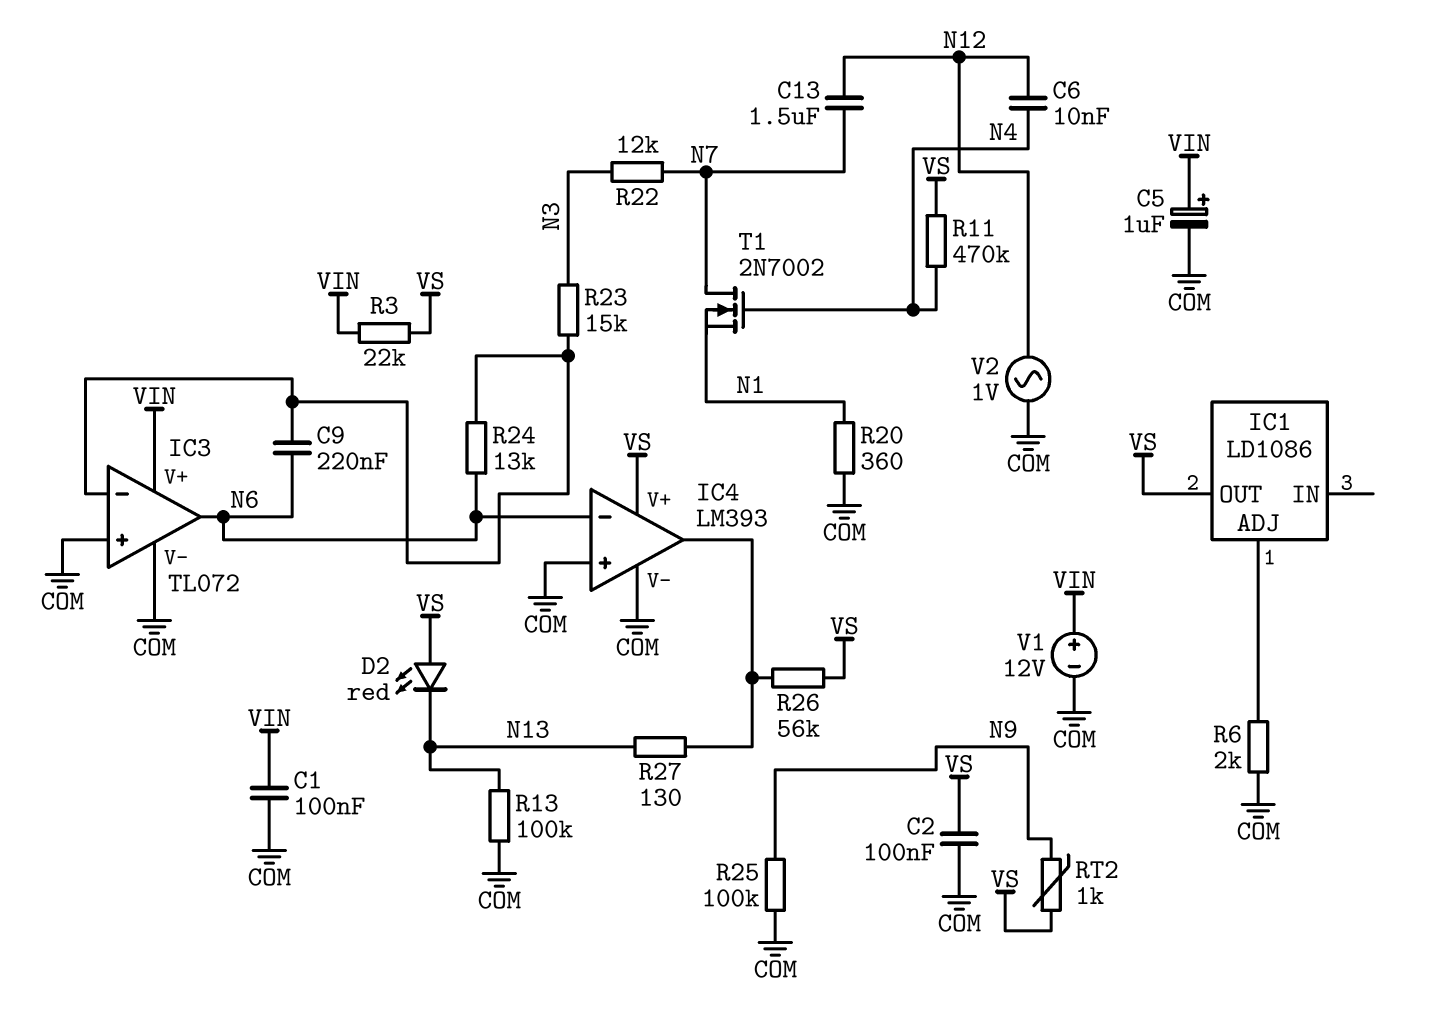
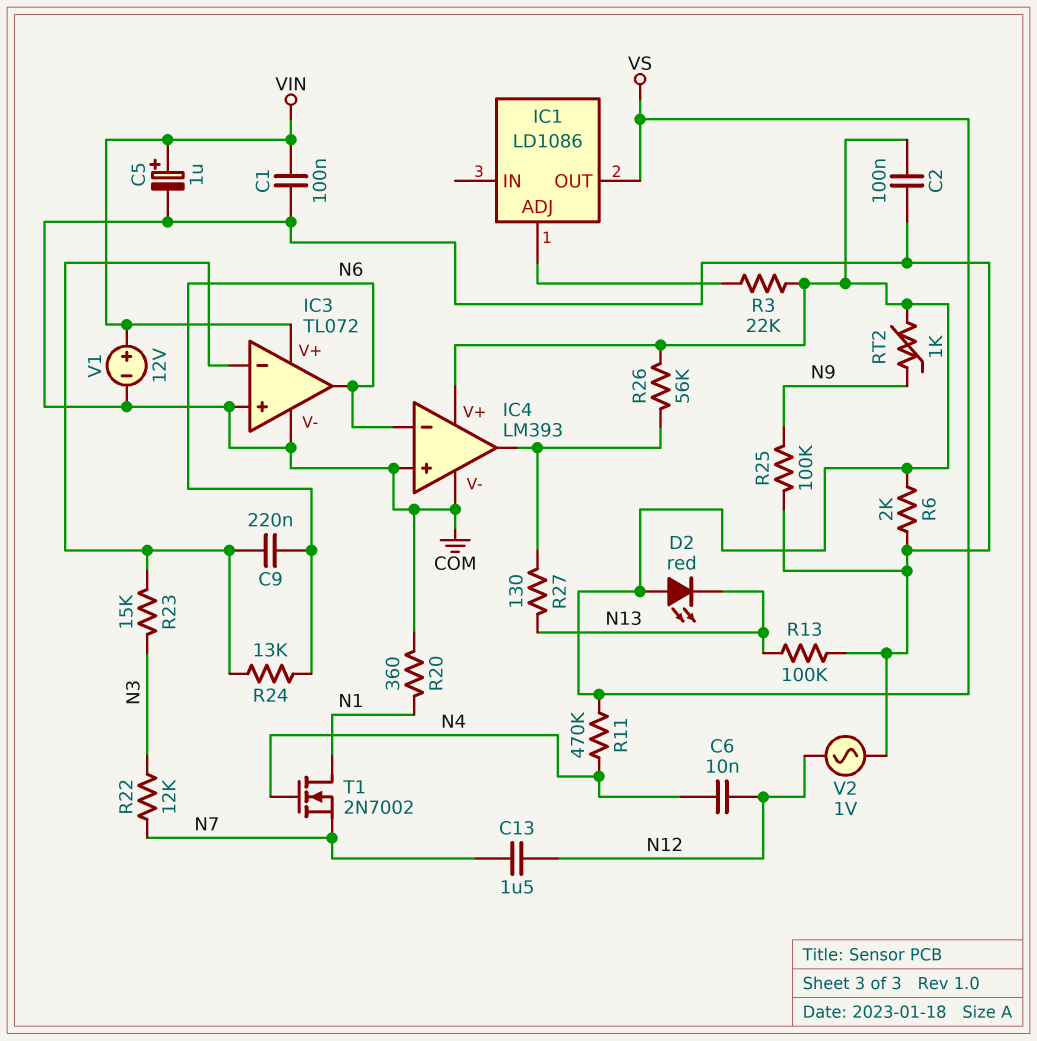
R3: 22k (VIN, VS) -> 22k (IC1/ADJ, VS)
R6: 2k (COM, IC1/ADJ) -> 2k (COM, VS)
T1: NMOS 2N7002 (G N4, D N7, S N1) -> NMOS 2N7002 (G N4, D N1, S N7)

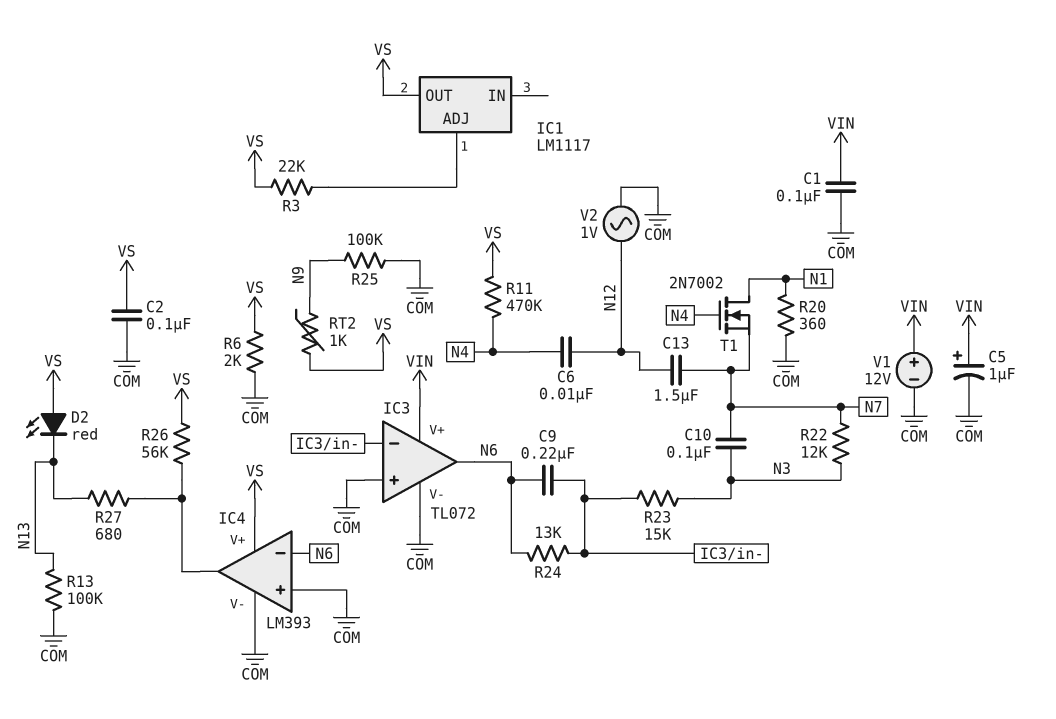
C10: none -> 100nF (N3, N7)
IC1: LD1086 -> LM1117
R27: 130 (IC4/out, N13) -> 680 (IC4/out, N13)

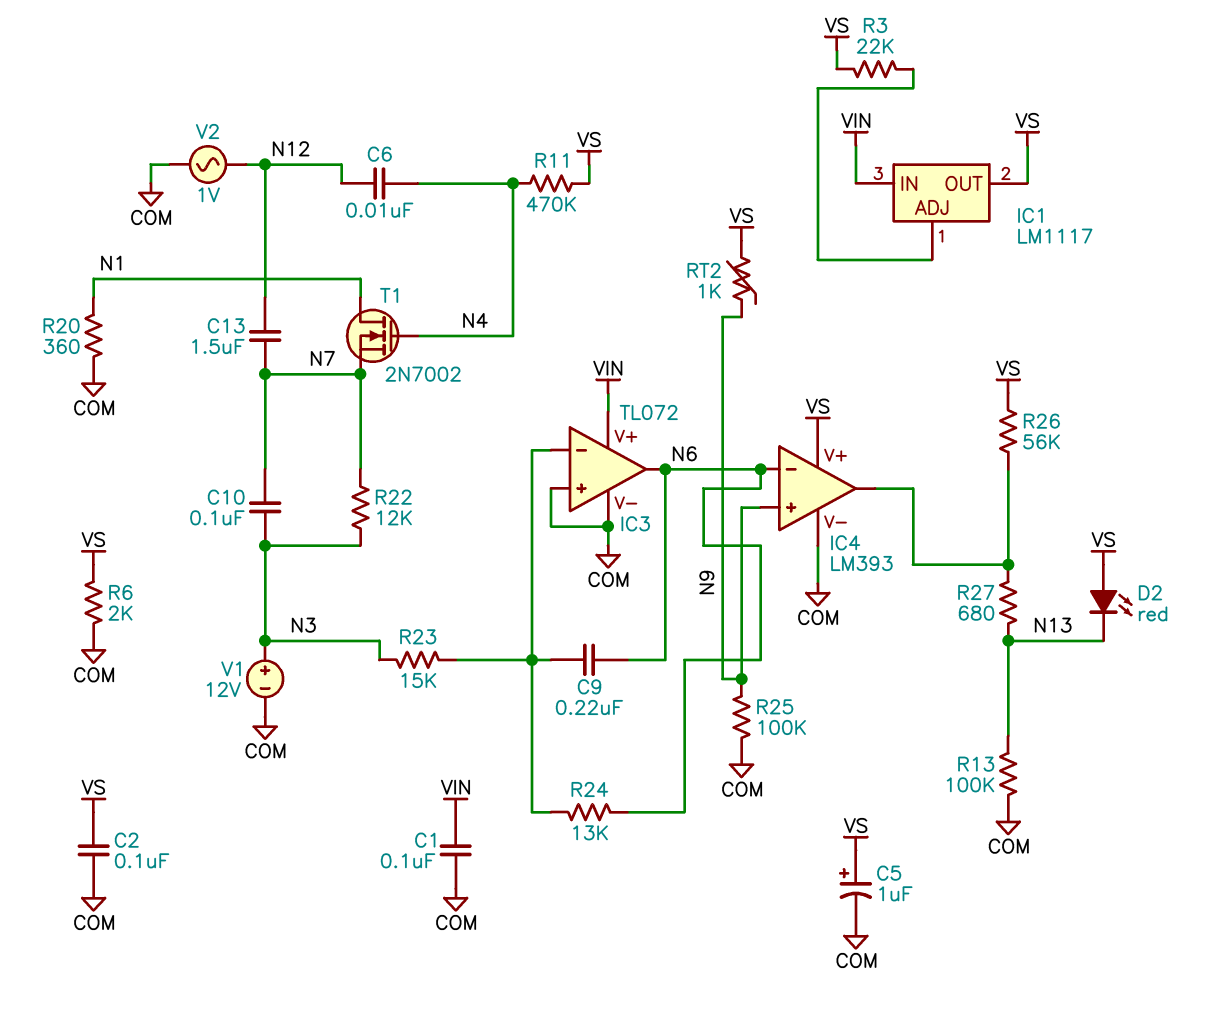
C5: 1uF (plus VIN, minus COM) -> 1uF (plus VS, minus COM)
IC1 pin IN: none -> VIN
IC4 pin in+: COM -> N9
V1: 12V (plus VIN, minus COM) -> 12V (plus N3, minus COM)

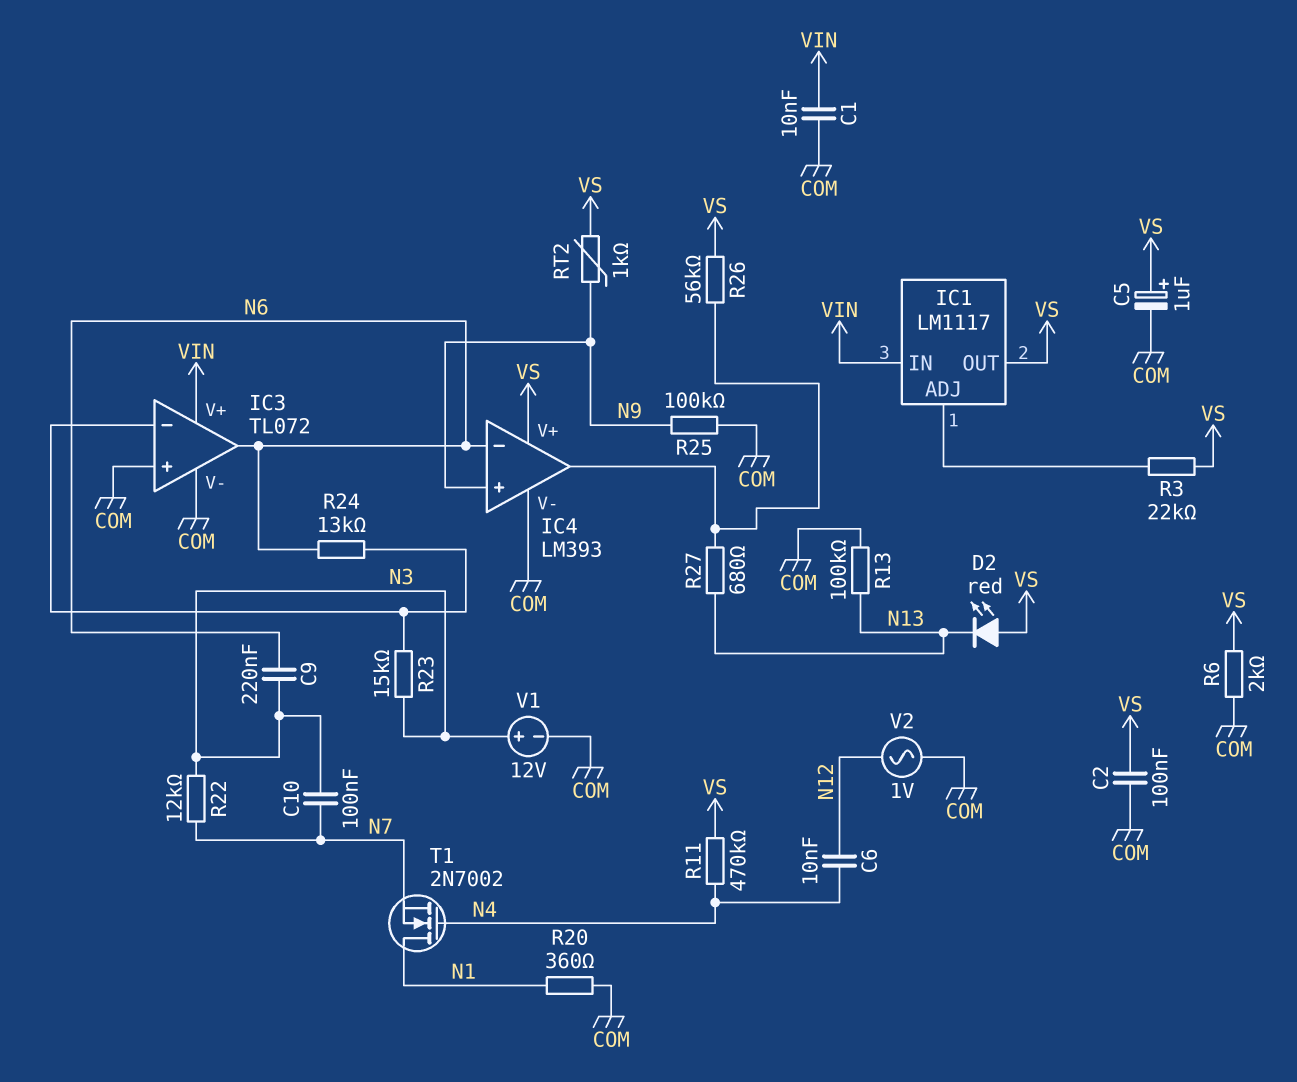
C1: 100nF (COM, VIN) -> 10nF (COM, VIN)
C9: 220nF (IC3/in-, N6) -> 220nF (N3, N6)
C13: 1.5uF (N7, N12) -> none

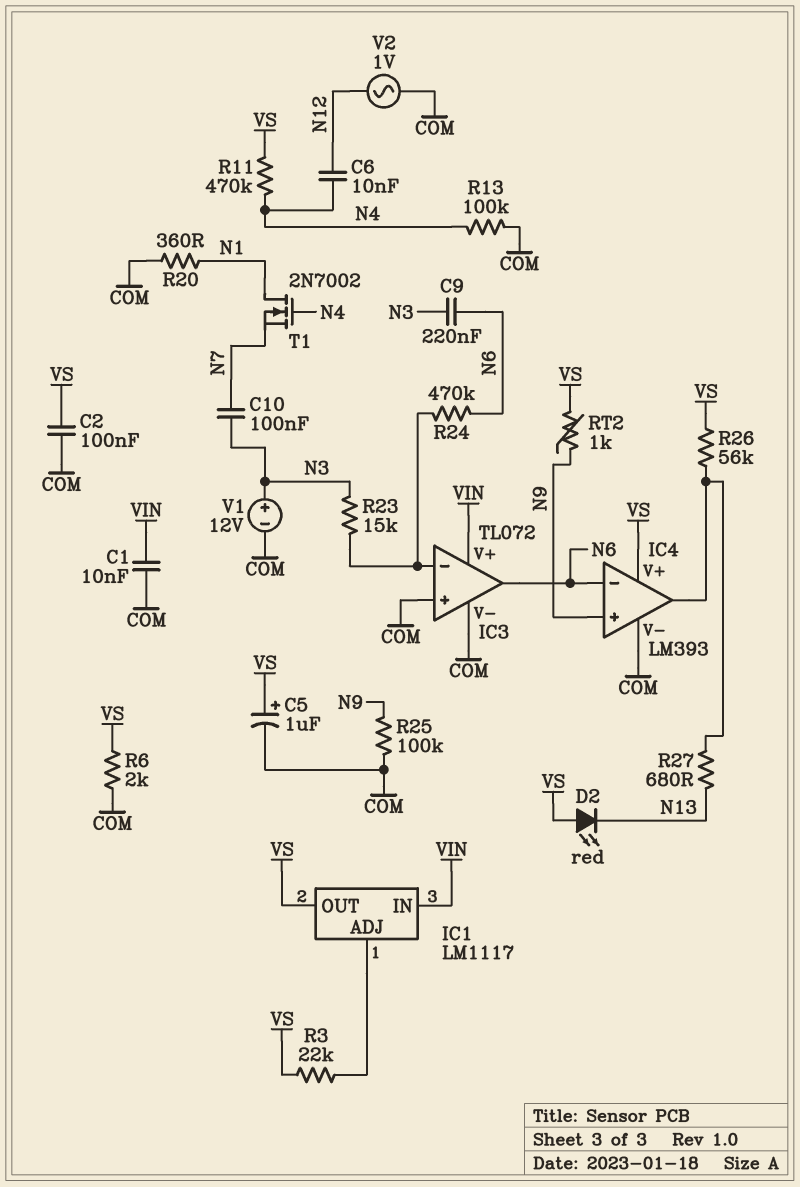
R13: 100k (COM, N13) -> 100k (COM, N4)
R22: 12k (N3, N7) -> none
R24: 13k (IC3/in-, N6) -> 470k (IC3/in-, N6)

